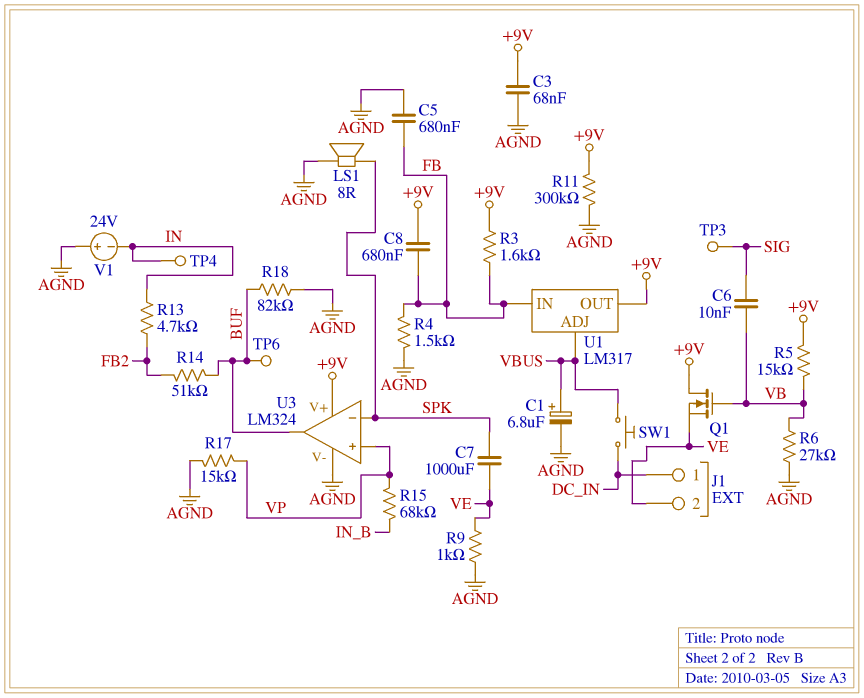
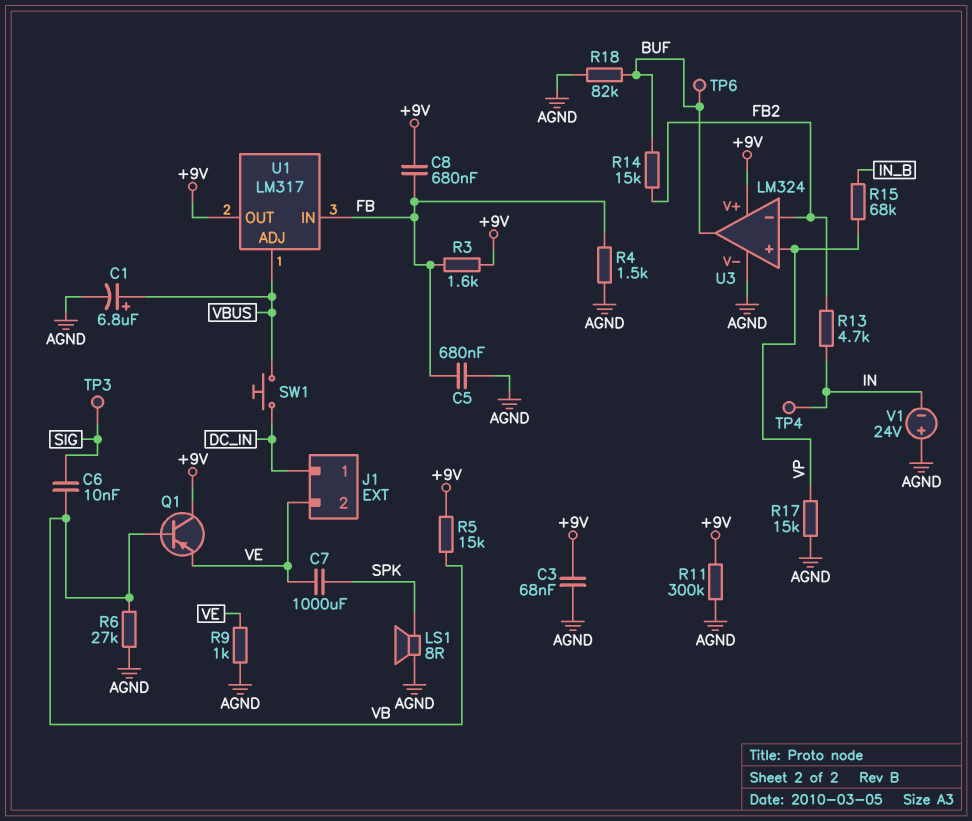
Q1: NMOS (G VB, D +9V, S VE) -> PNP (B VB, C +9V, E VE)
R14: 51k (BUF, FB2) -> 15k (BUF, FB2)
U3 pin in-: SPK -> FB2

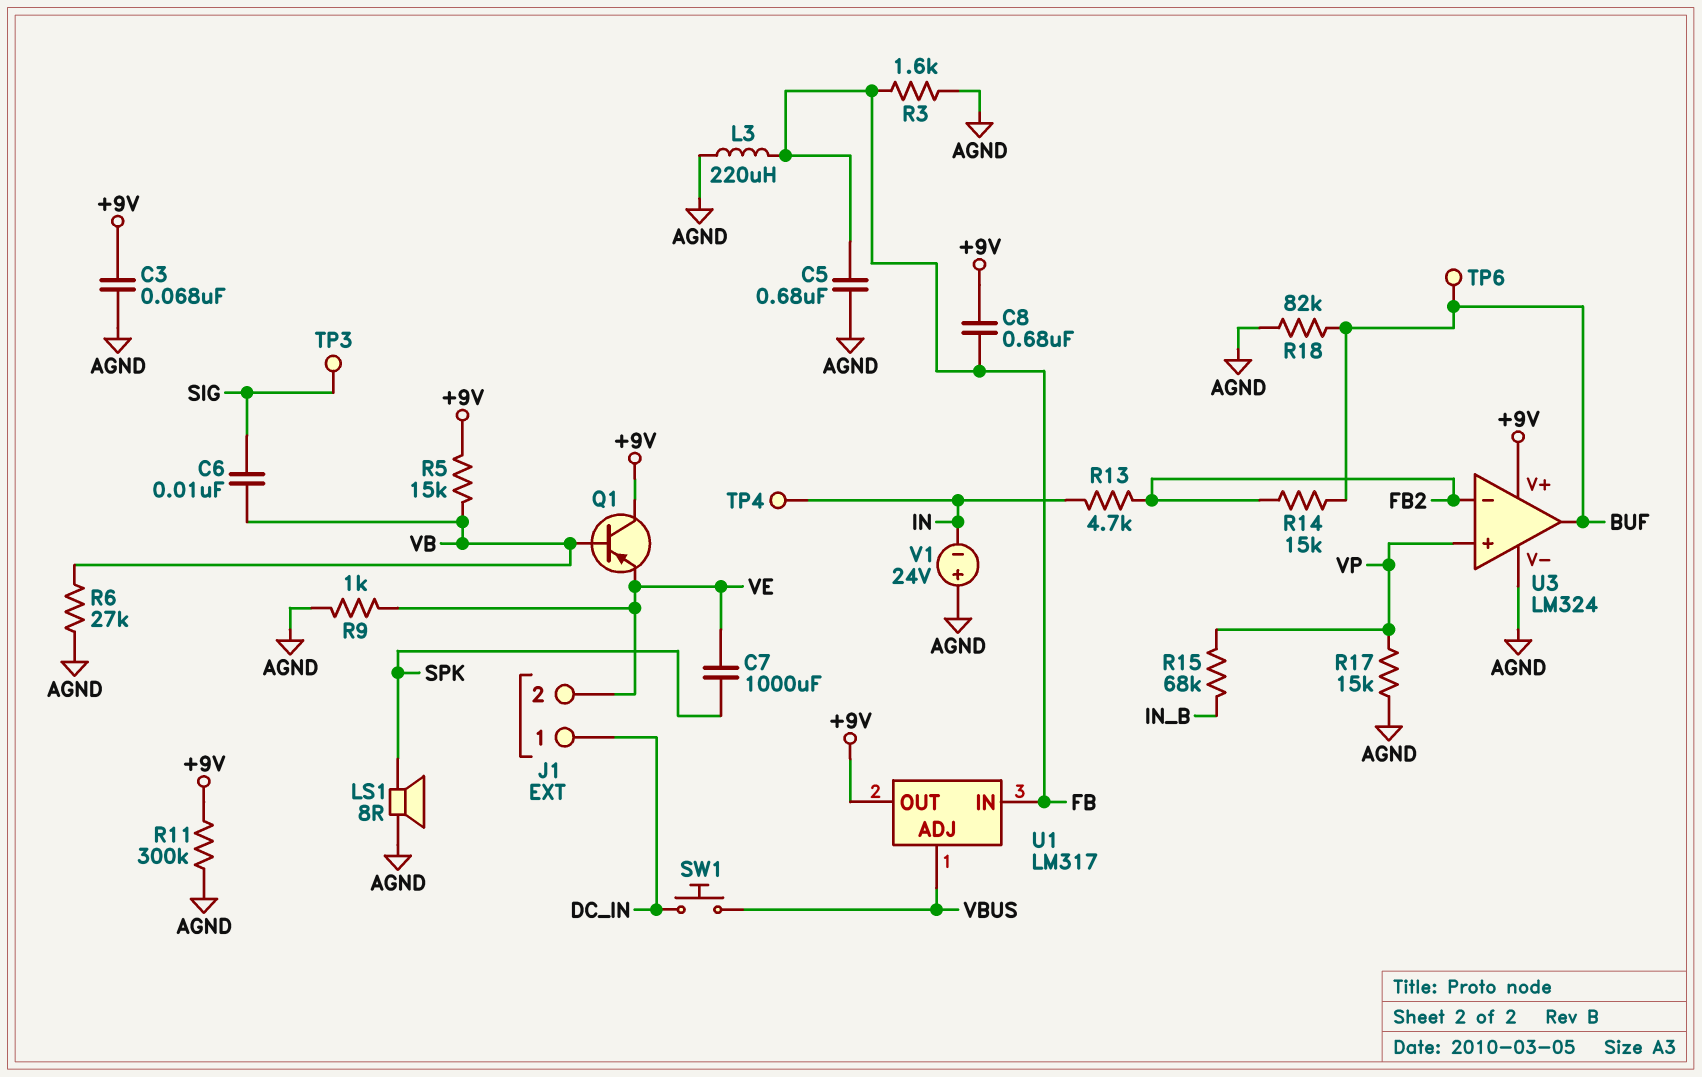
C1: 6.8uF (plus VBUS, minus AGND) -> none
L3: none -> 220uH (AGND, FB)
R3: 1.6k (+9V, FB) -> 1.6k (AGND, FB)
R4: 1.5k (AGND, FB) -> none

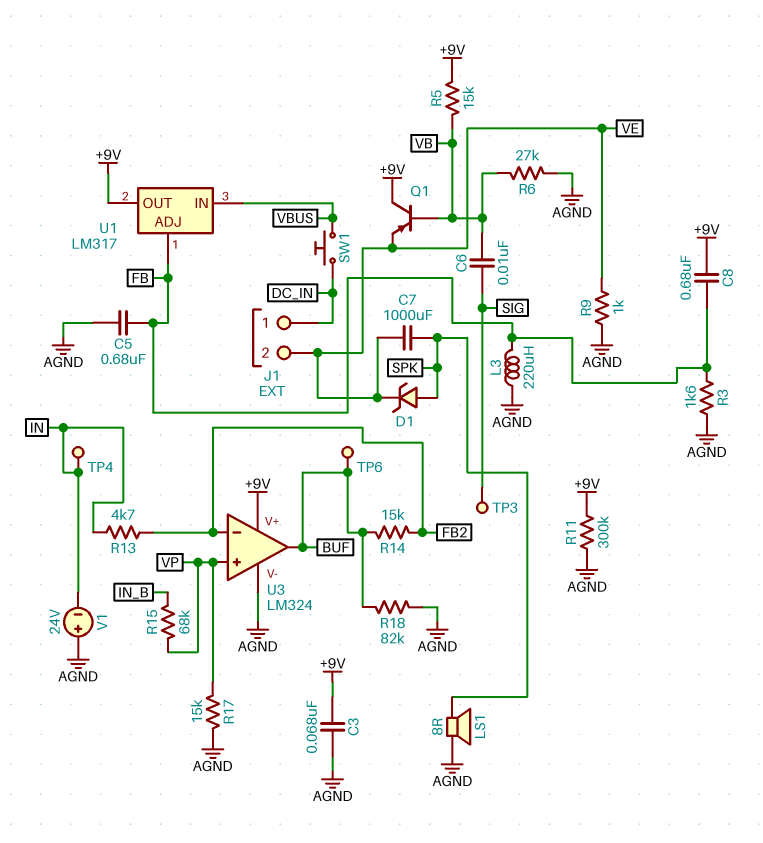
D1: none -> zener (A SPK, K VE)
U1 pin ADJ: VBUS -> FB
U1 pin IN: FB -> VBUS

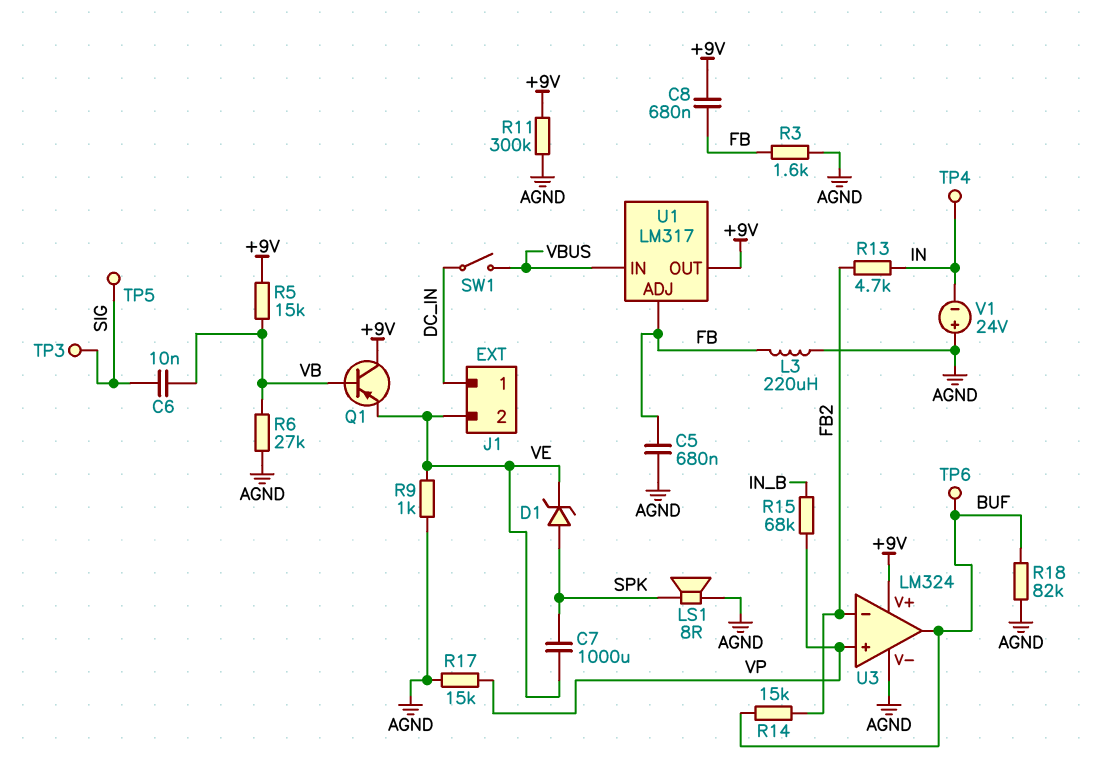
C3: 68nF (+9V, AGND) -> none
SW1: button (DC_IN, VBUS) -> switch (DC_IN, VBUS)
TP5: none -> test point (SIG)

